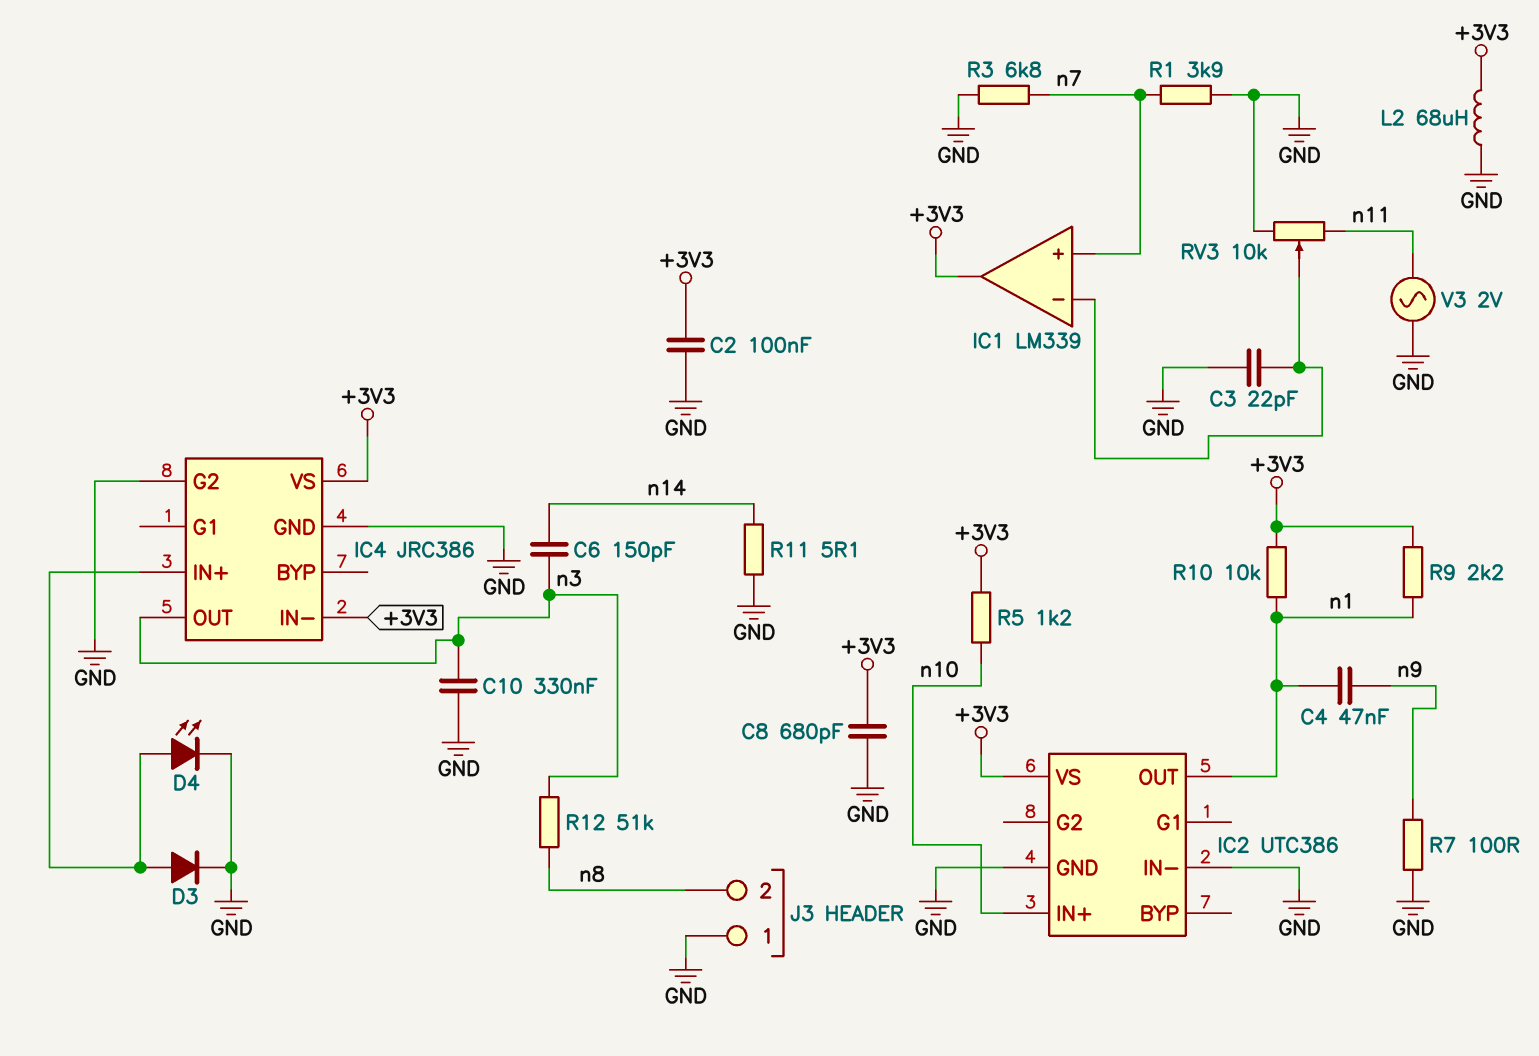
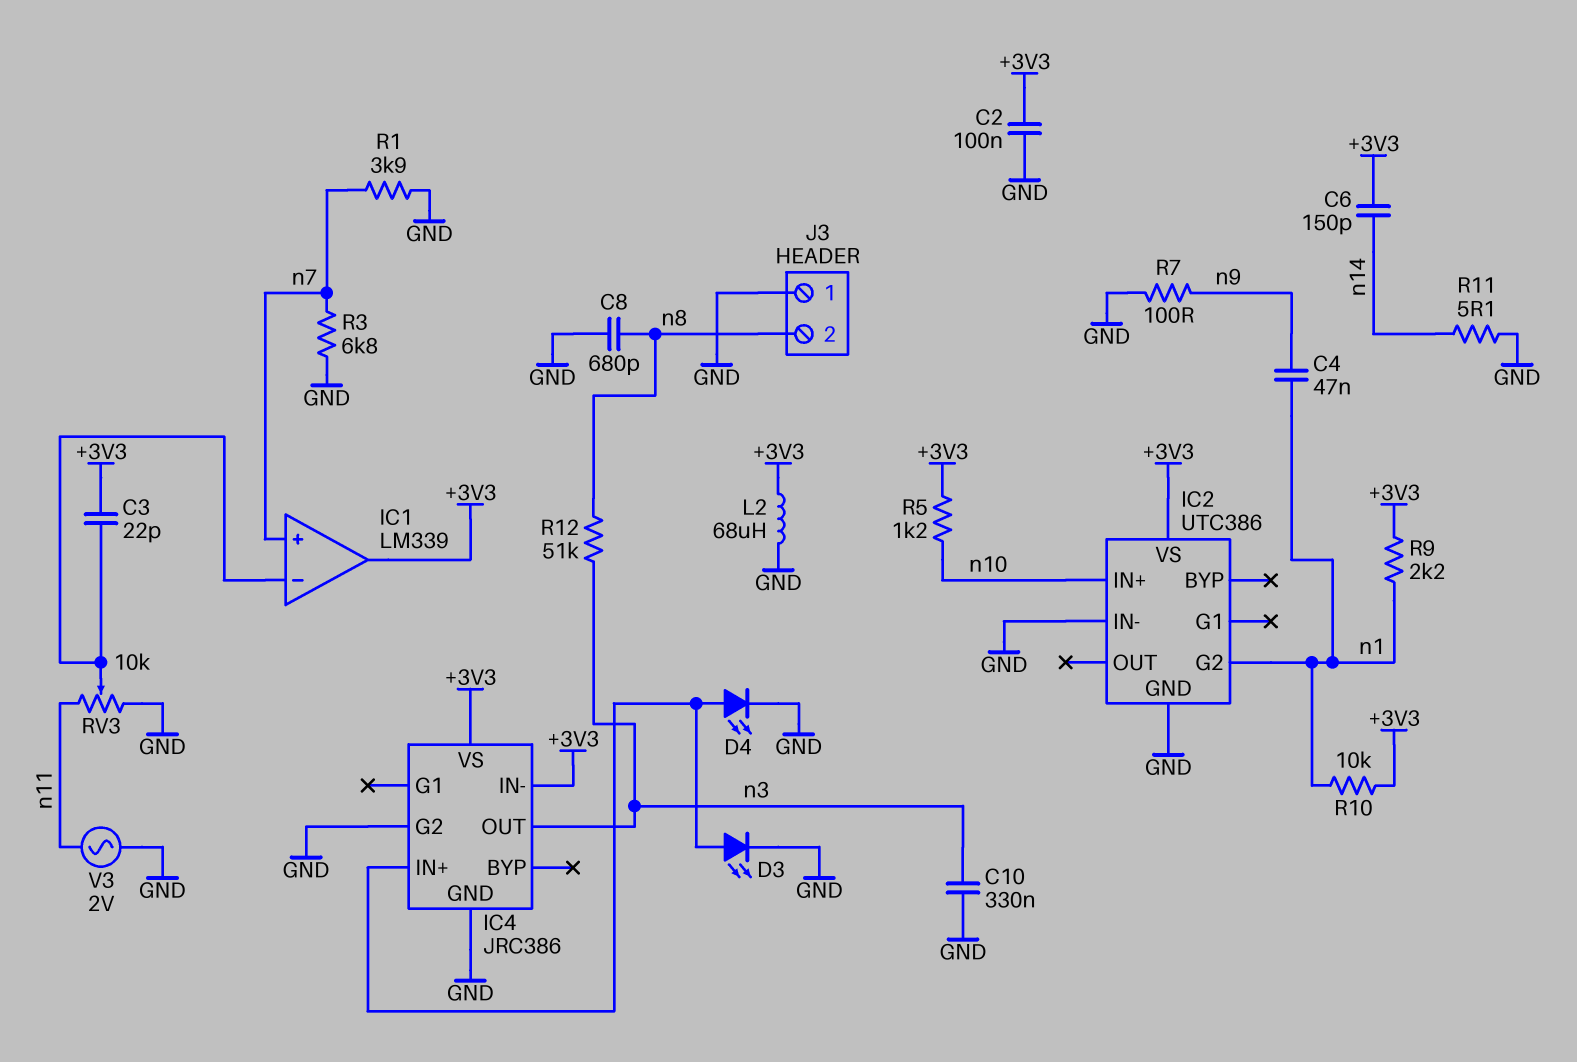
C3: 22pF (GND, IC1/in-) -> 22pF (+3V3, IC1/in-)
C6: 150pF (n3, n14) -> 150pF (+3V3, n14)
C8: 680pF (+3V3, GND) -> 680pF (GND, n8)
D3: diode (A IC4/IN+, K GND) -> LED (A IC4/IN+, K GND)
IC2 pin G2: none -> n1
IC2 pin OUT: n1 -> none

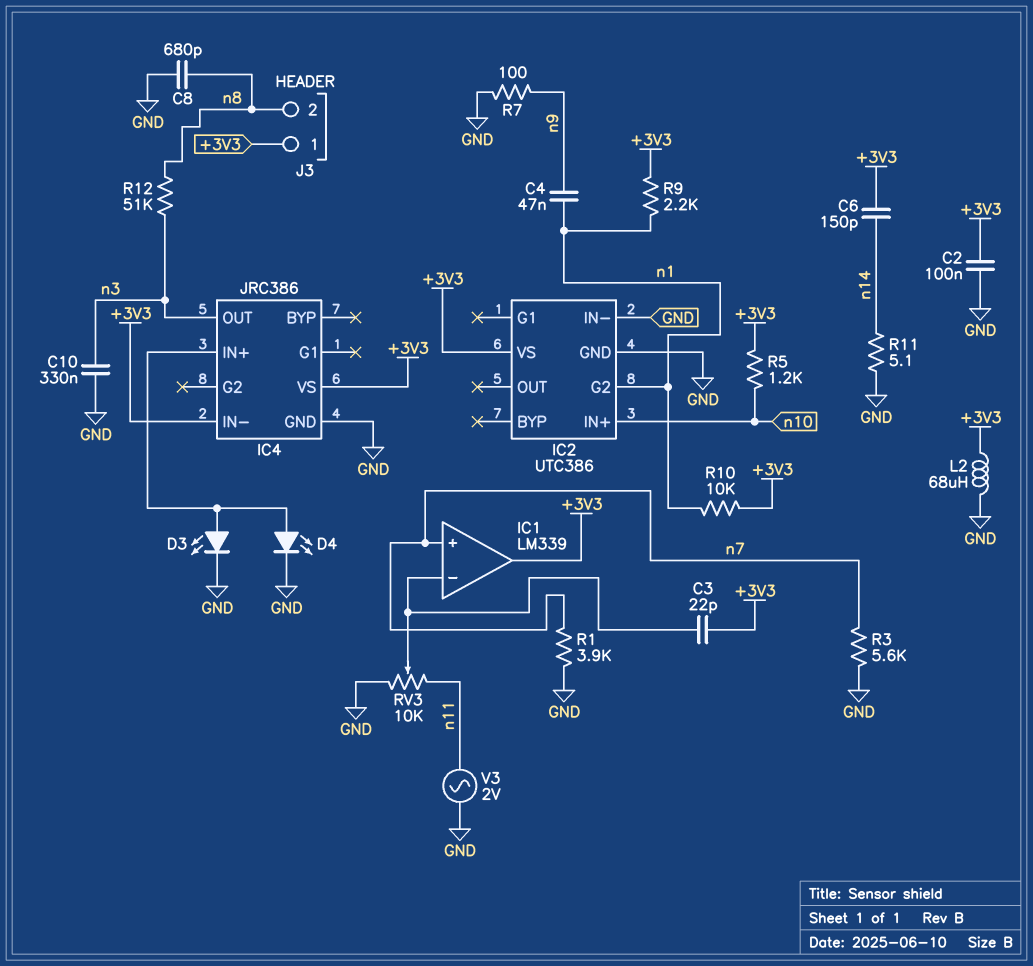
IC4 pin G2: GND -> none
J3 pin 1: GND -> +3V3
R3: 6.8k (GND, n7) -> 5.6k (GND, n7)

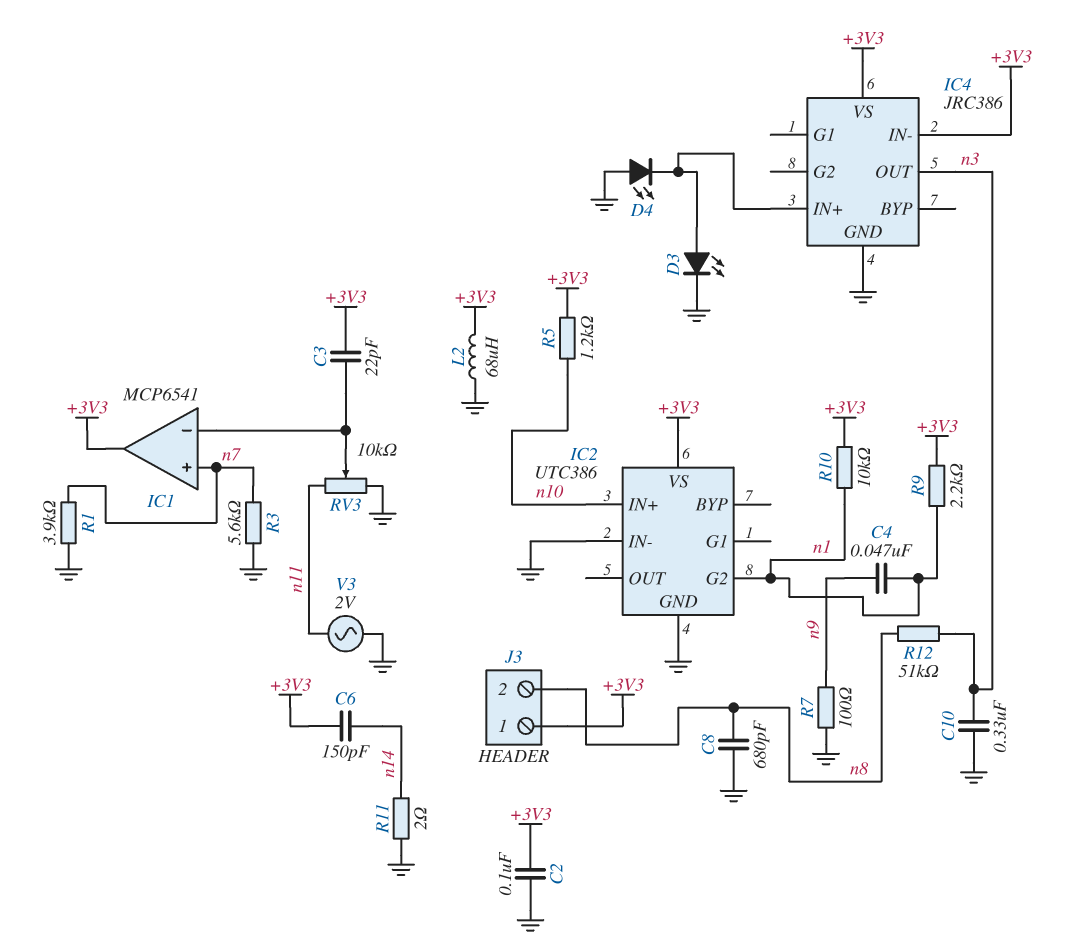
D4: LED (A IC4/IN+, K GND) -> LED (A GND, K IC4/IN+)
IC1: LM339 -> MCP6541
R11: 5.1 (GND, n14) -> 2 (GND, n14)

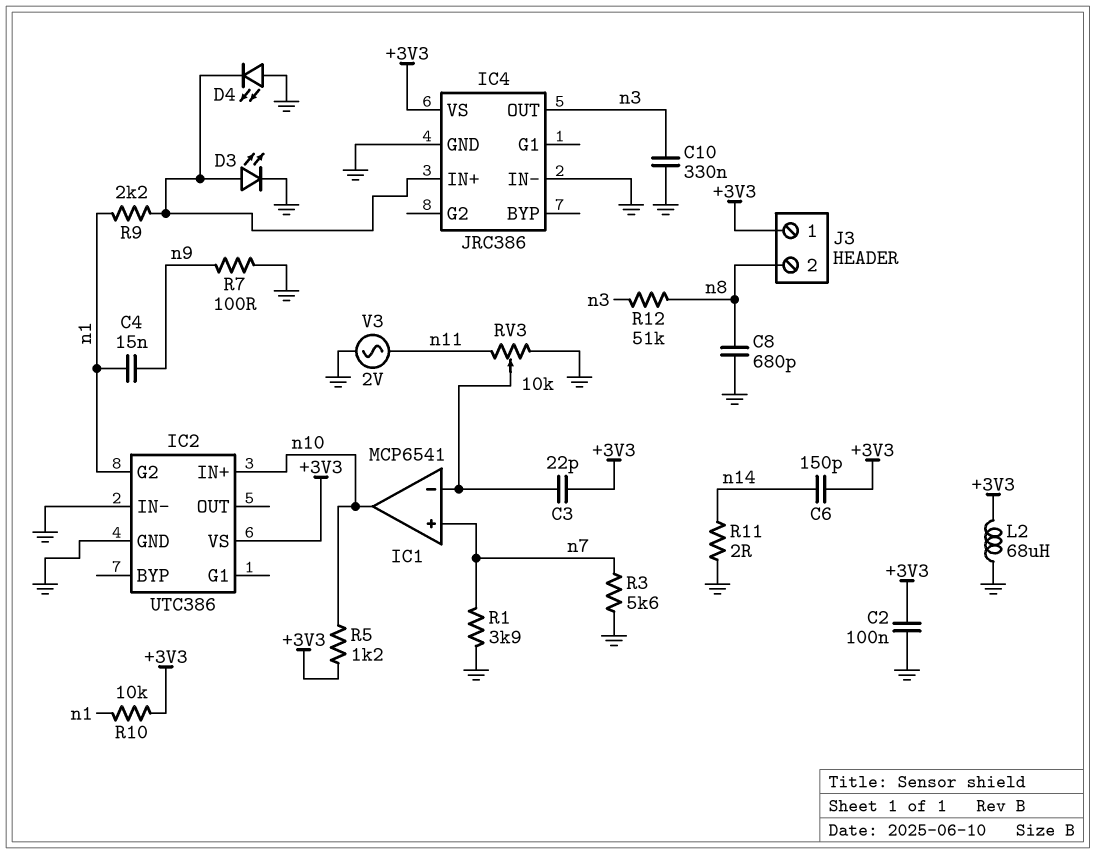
C4: 47nF (n1, n9) -> 15nF (n1, n9)
IC1 pin out: +3V3 -> n10
IC4 pin IN-: +3V3 -> GND
R9: 2.2k (+3V3, n1) -> 2.2k (IC4/IN+, n1)

